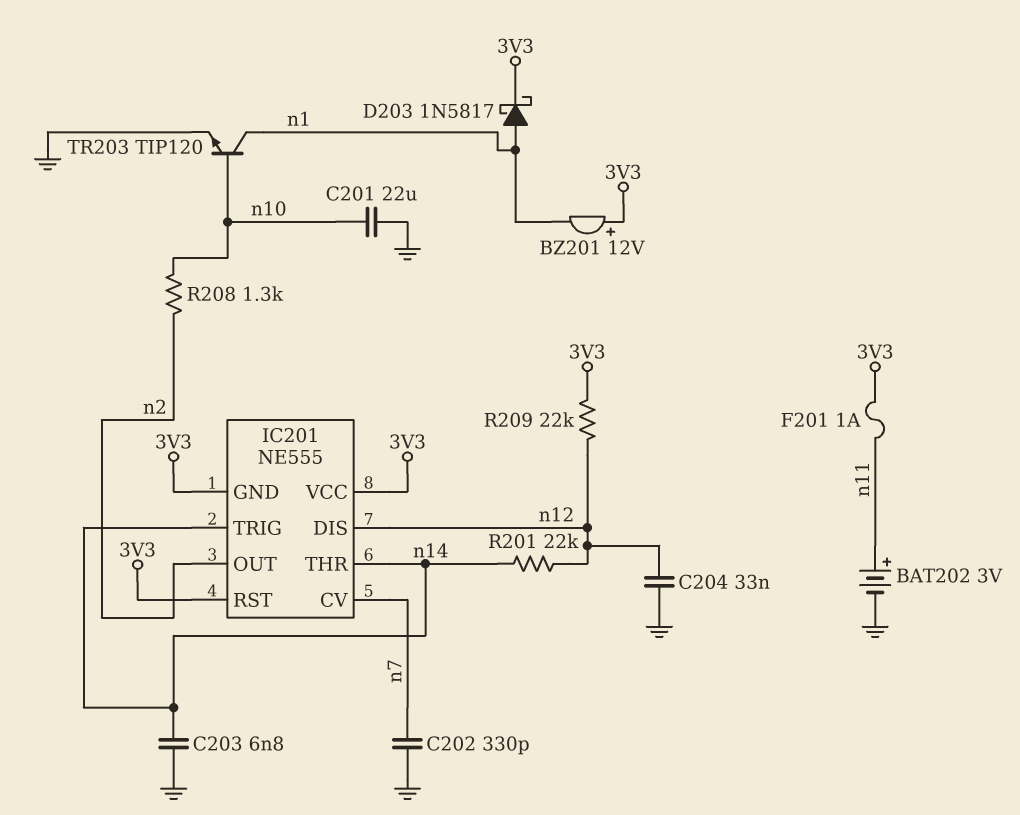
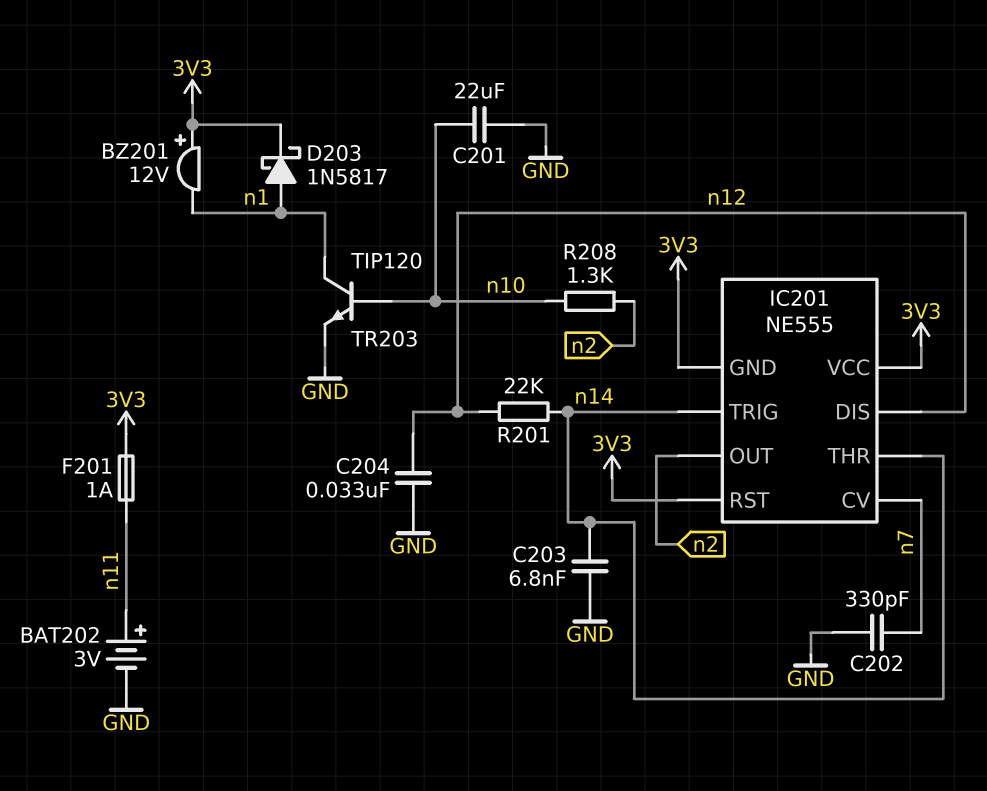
R209: 22k (3V3, n12) -> none

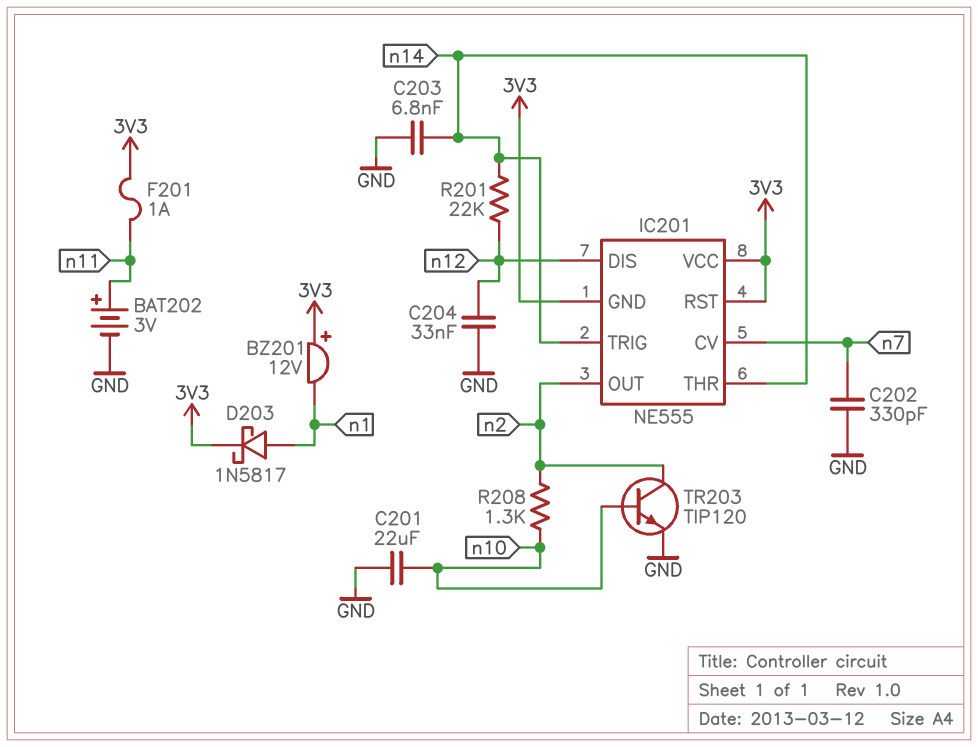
TR203: NPN TIP120 (B n10, C n1, E GND) -> NPN TIP120 (B n10, C n2, E GND)

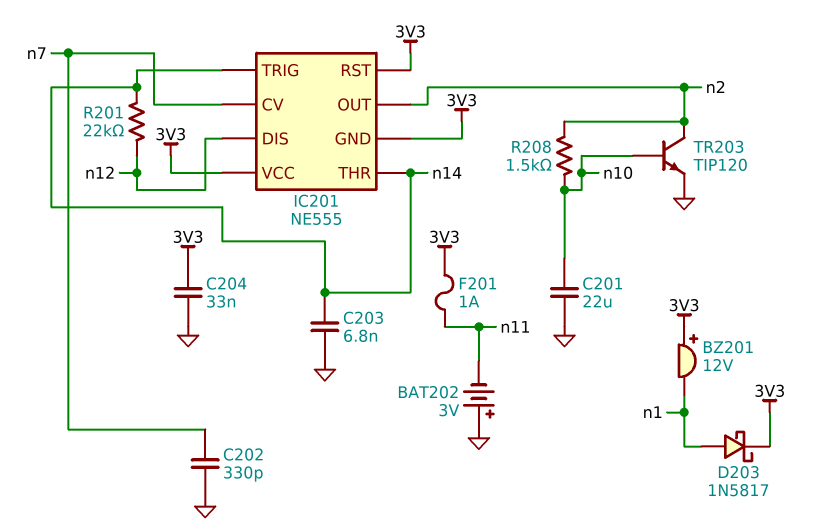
BAT202: 3V (plus n11, minus GND) -> 3V (plus GND, minus n11)
C204: 33nF (GND, n12) -> 33nF (3V3, GND)
R208: 1.3k (n2, n10) -> 1.5k (n2, n10)

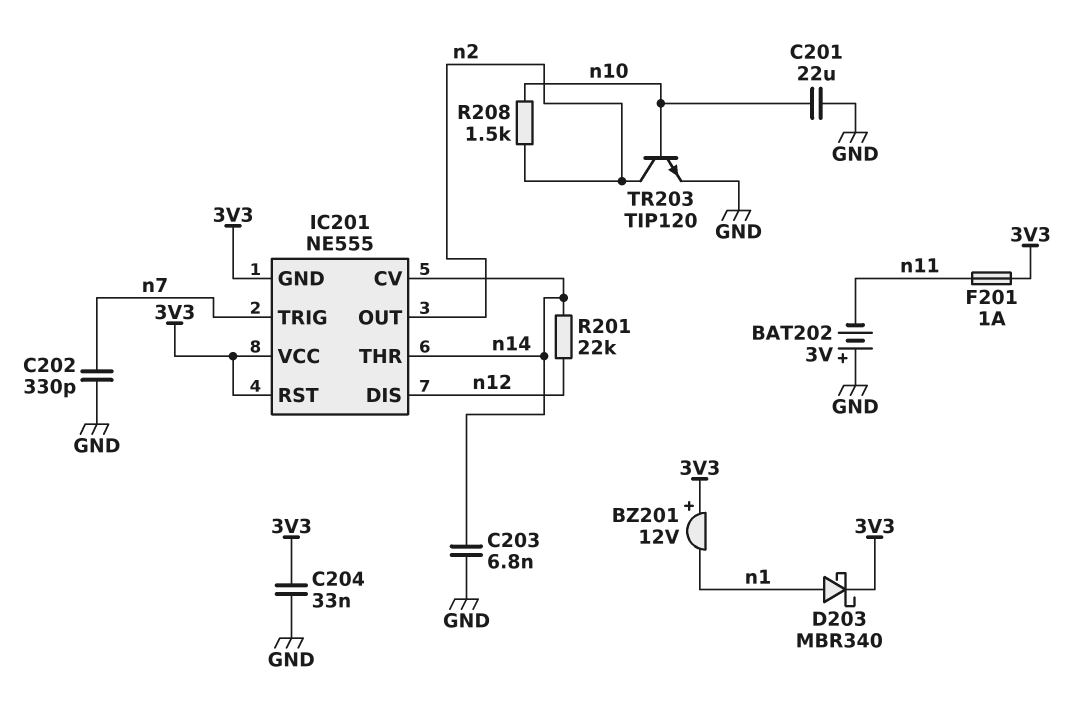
D203: schottky 1N5817 (A n1, K 3V3) -> schottky MBR340 (A n1, K 3V3)
IC201 pin CV: n7 -> n14
IC201 pin TRIG: n14 -> n7

